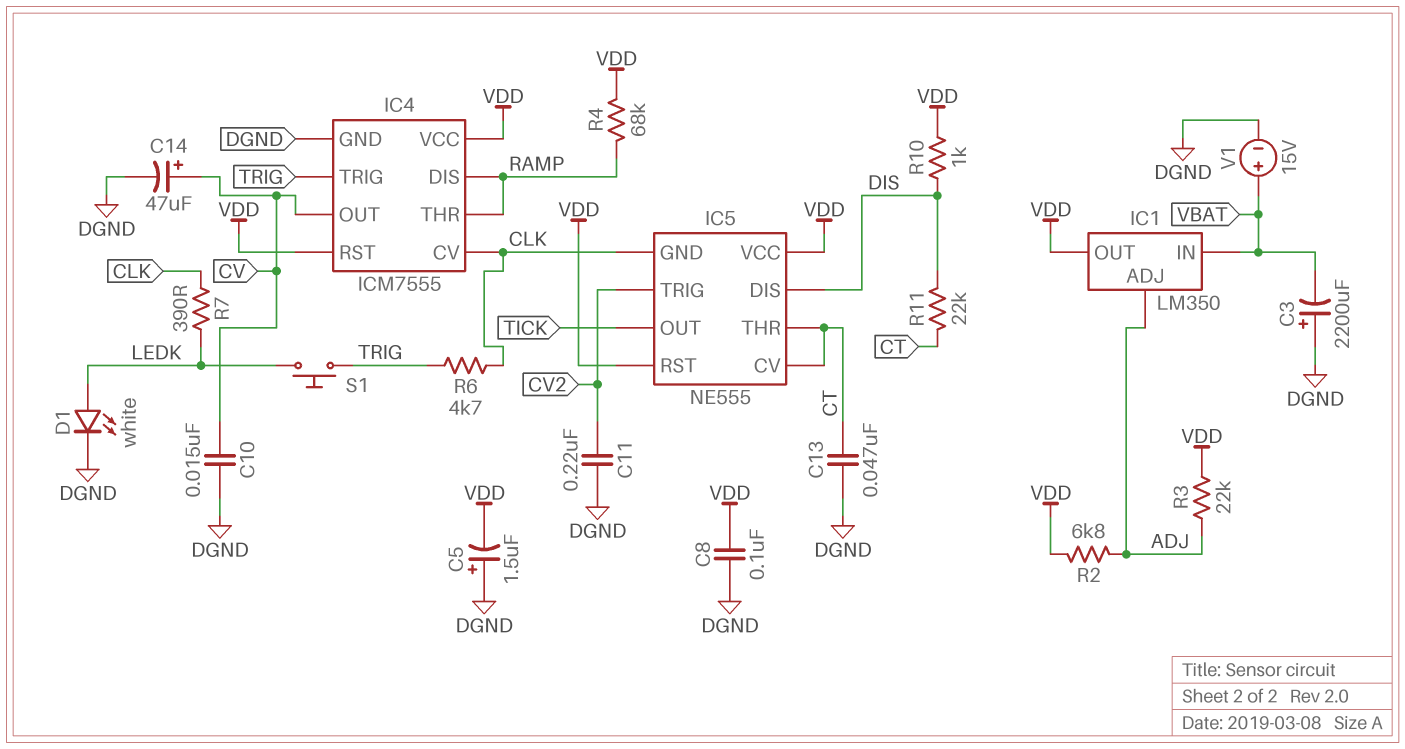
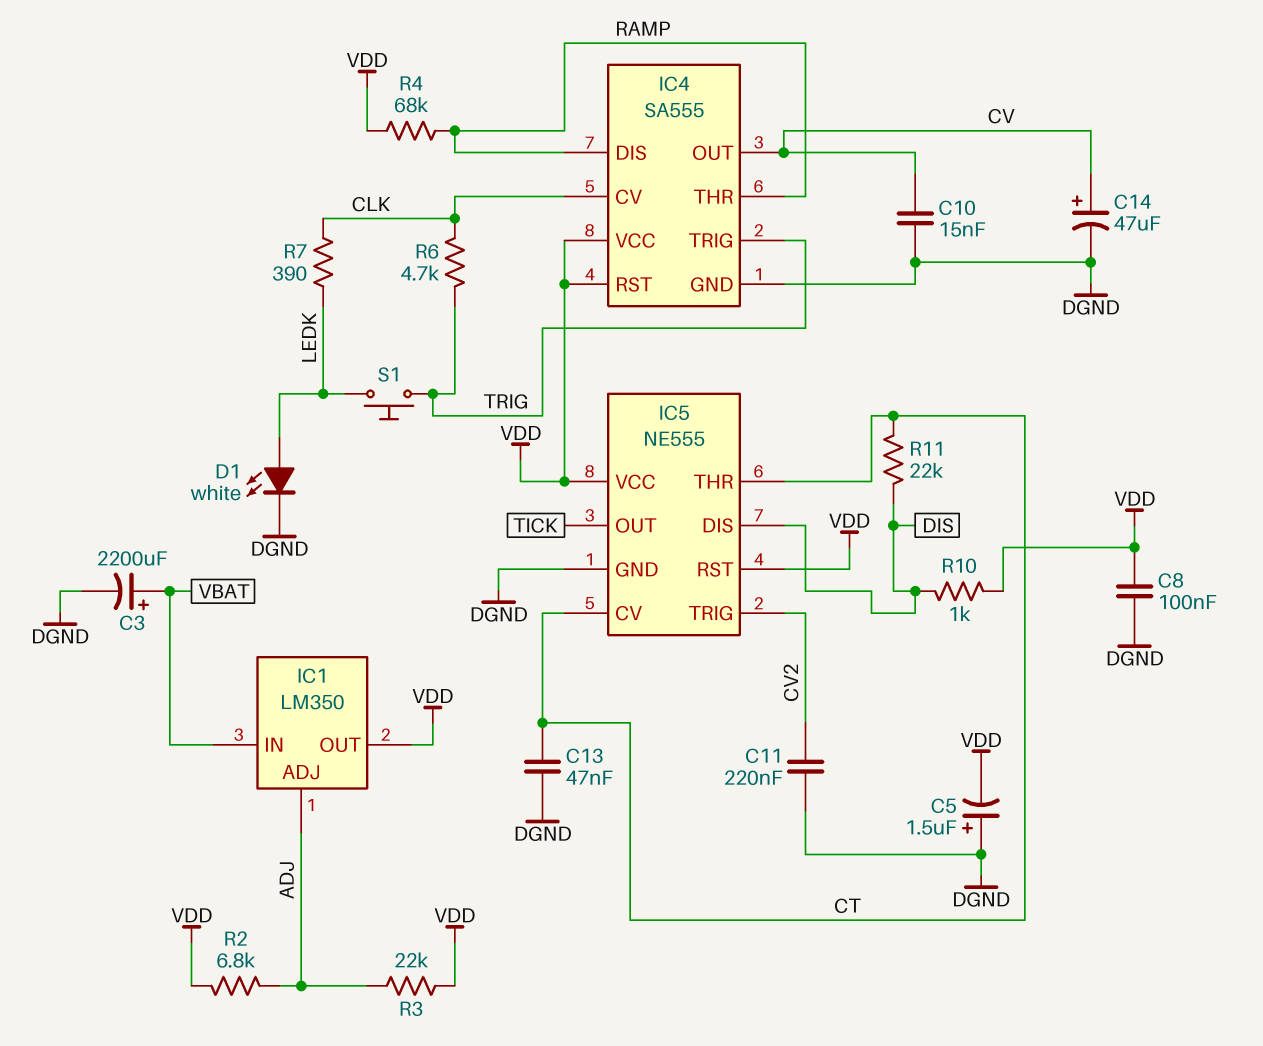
C3: 2200uF (plus DGND, minus VBAT) -> 2200uF (plus VBAT, minus DGND)
IC4: ICM7555 -> SA555
IC5 pin GND: CLK -> DGND
V1: 15V (plus VBAT, minus DGND) -> none

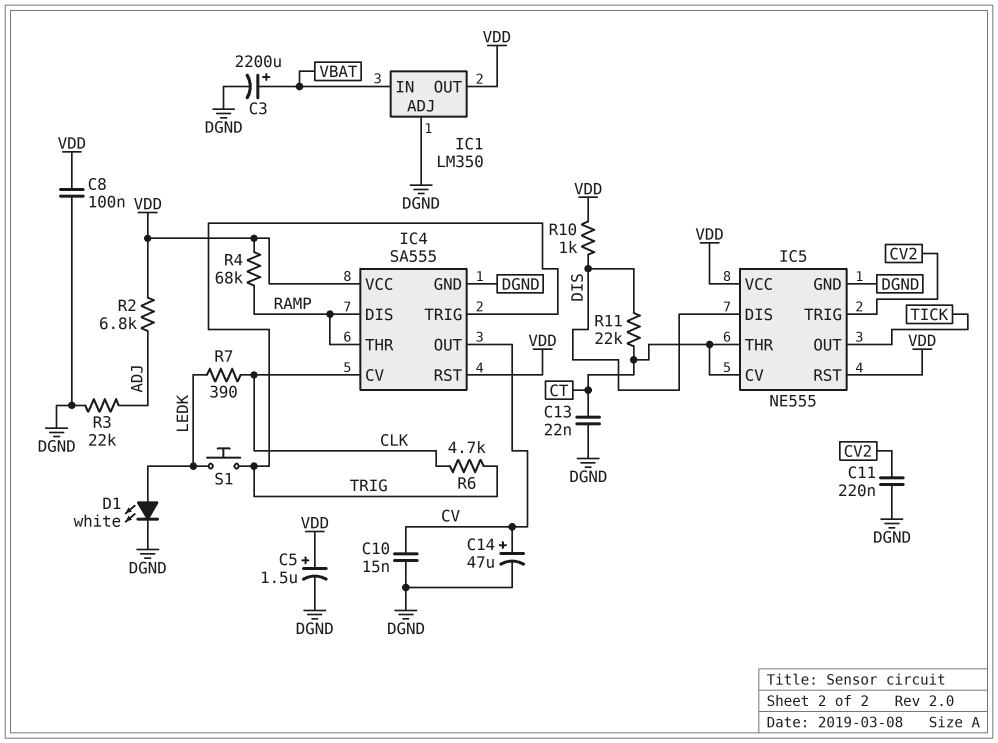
C5: 1.5uF (plus DGND, minus VDD) -> 1.5uF (plus VDD, minus DGND)
C13: 47nF (CT, DGND) -> 22nF (CT, DGND)
IC1 pin ADJ: ADJ -> DGND
R3: 22k (ADJ, VDD) -> 22k (ADJ, DGND)

